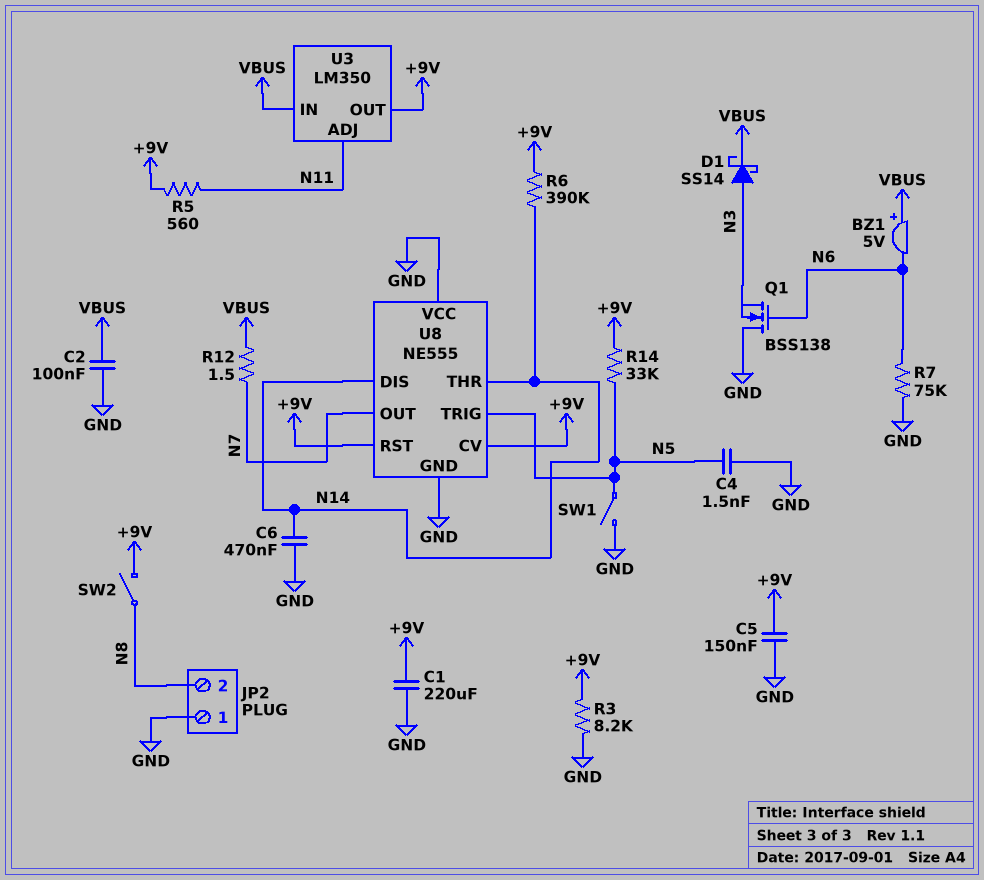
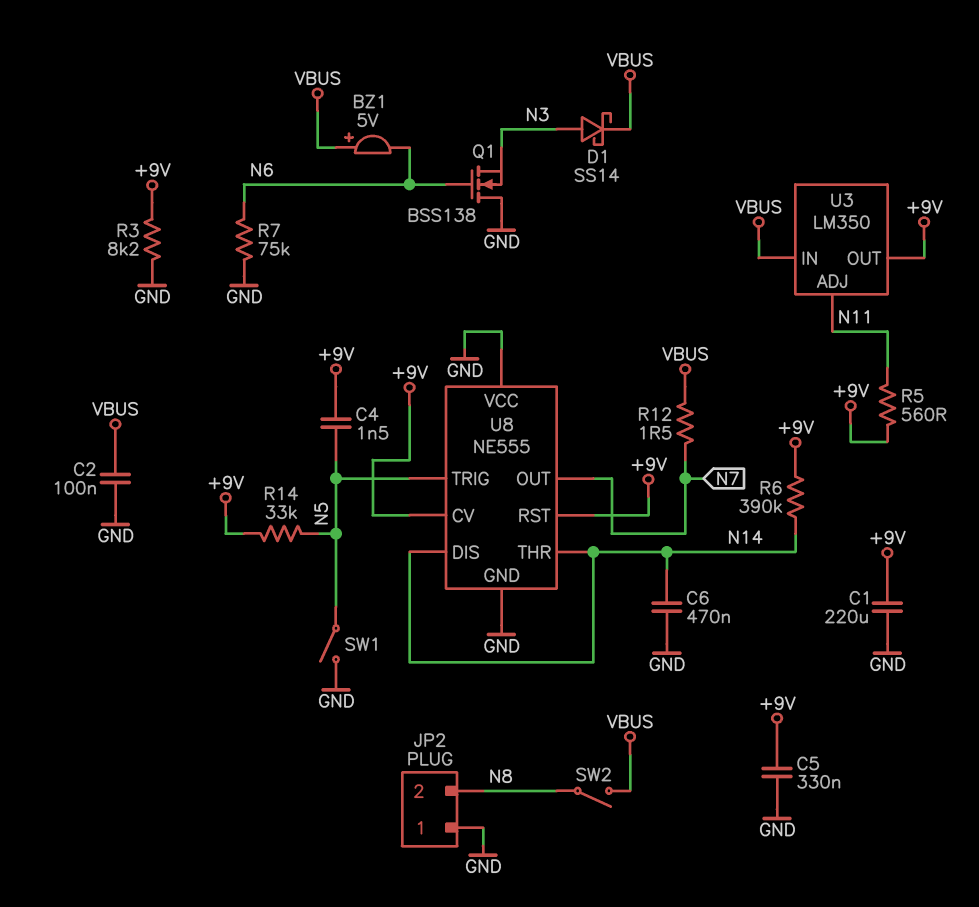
C4: 1.5nF (GND, N5) -> 1.5nF (+9V, N5)
C5: 150nF (+9V, GND) -> 330nF (+9V, GND)
SW2: switch (+9V, N8) -> switch (N8, VBUS)

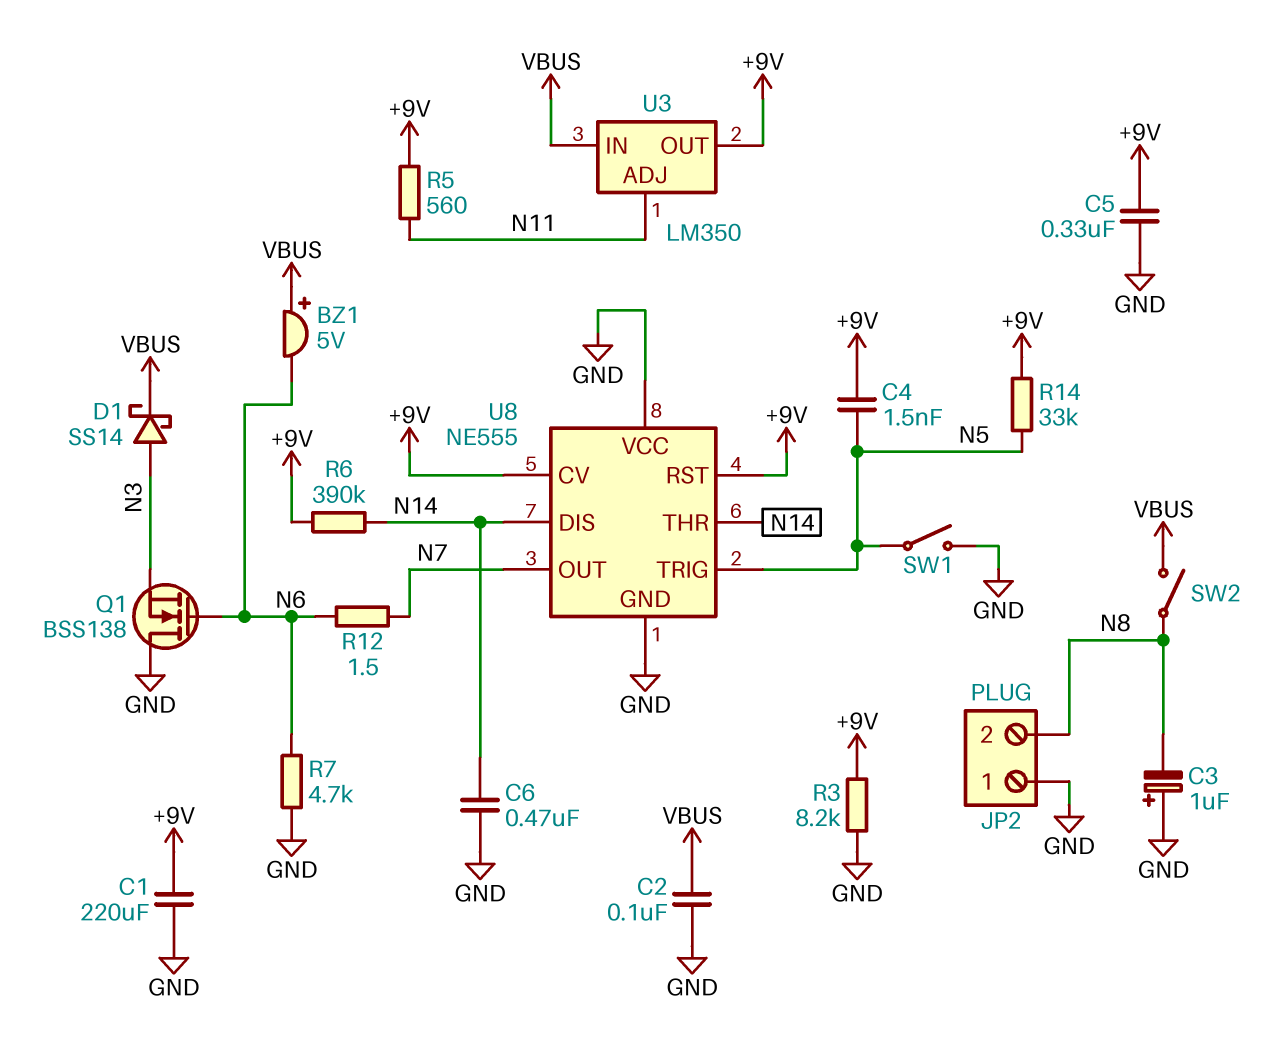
C3: none -> 1uF (plus GND, minus N8)
R7: 75k (GND, N6) -> 4.7k (GND, N6)
R12: 1.5 (N7, VBUS) -> 1.5 (N6, N7)

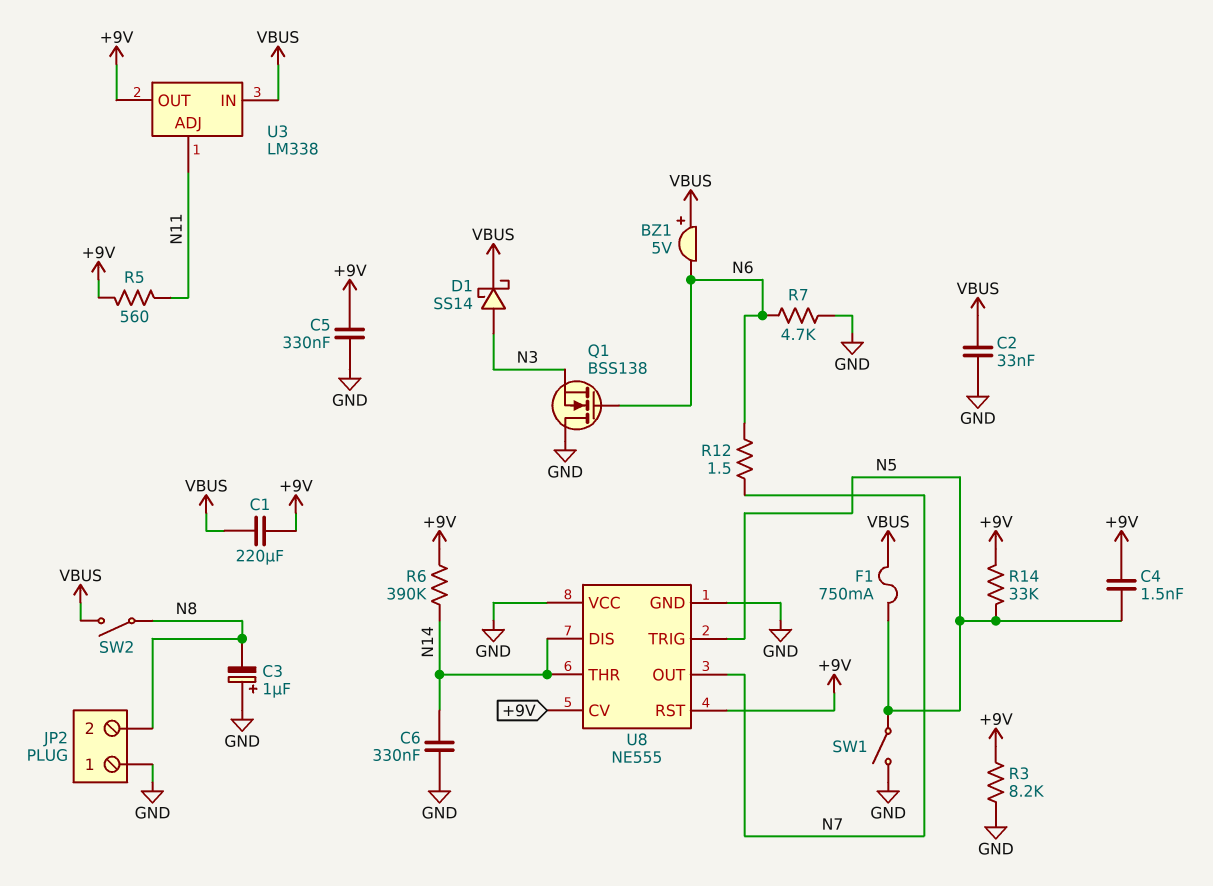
C1: 220uF (+9V, GND) -> 220uF (+9V, VBUS)
C2: 100nF (GND, VBUS) -> 33nF (GND, VBUS)
C6: 470nF (GND, N14) -> 330nF (GND, N14)
F1: none -> 750mA (N5, VBUS)
U3: LM350 -> LM338

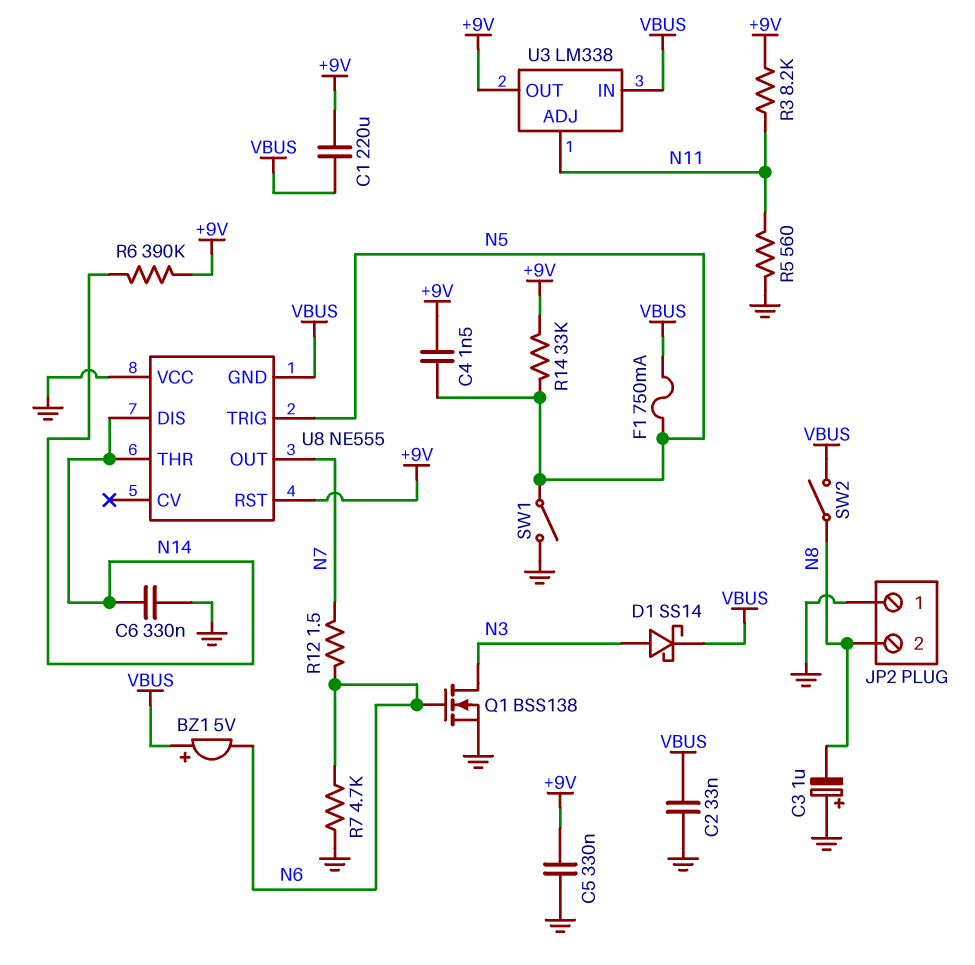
Q1: NMOS BSS138 (G N6, D GND, S N3) -> NMOS BSS138 (G N6, D N3, S GND)
R3: 8.2k (+9V, GND) -> 8.2k (+9V, N11)
R5: 560 (+9V, N11) -> 560 (GND, N11)
U8 pin CV: +9V -> none
U8 pin GND: GND -> VBUS

